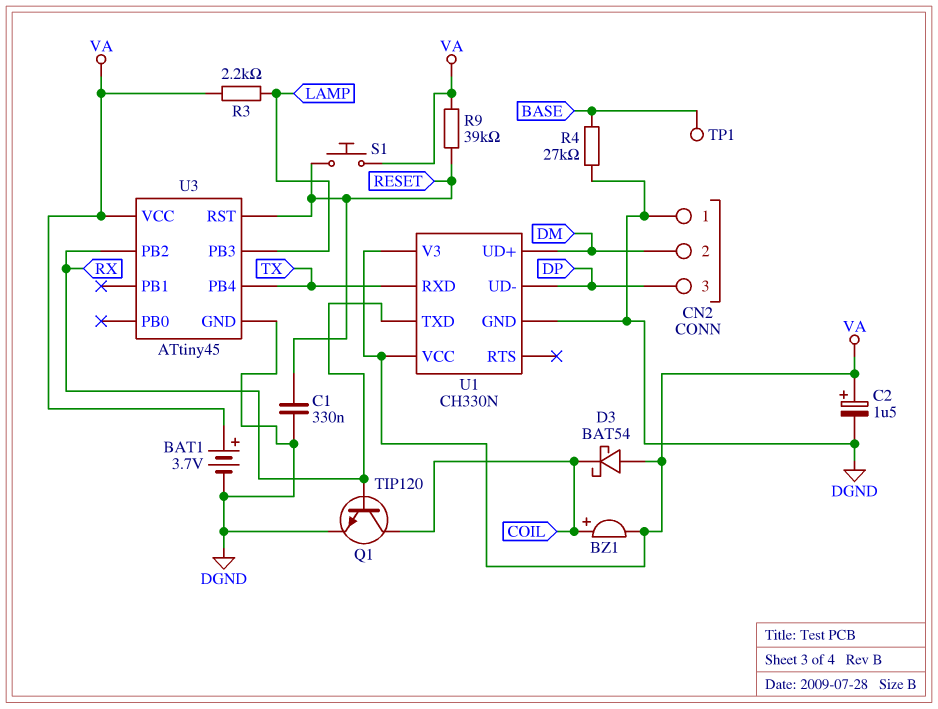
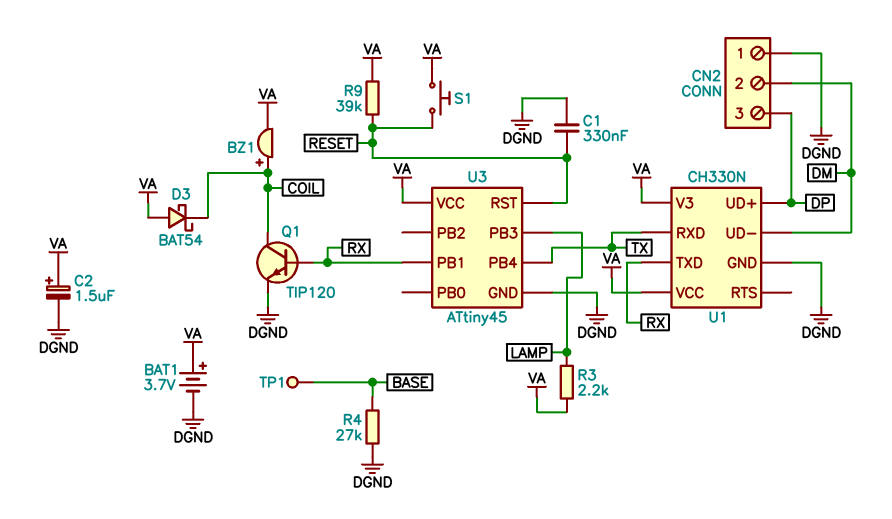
U1 pin UD+: DM -> DP
U1 pin UD-: DP -> DM
U3 pin PB1: none -> RX
U3 pin PB2: RX -> none

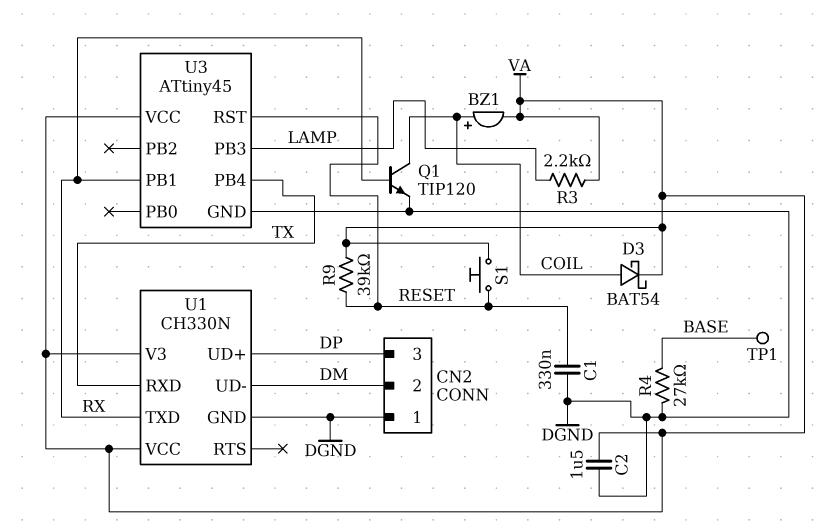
BAT1: 3.7V (plus VA, minus DGND) -> none
C2: 1.5uF (plus VA, minus DGND) -> 1.5uF (DGND, VA)
D3: schottky BAT54 (A VA, K COIL) -> schottky BAT54 (A COIL, K VA)

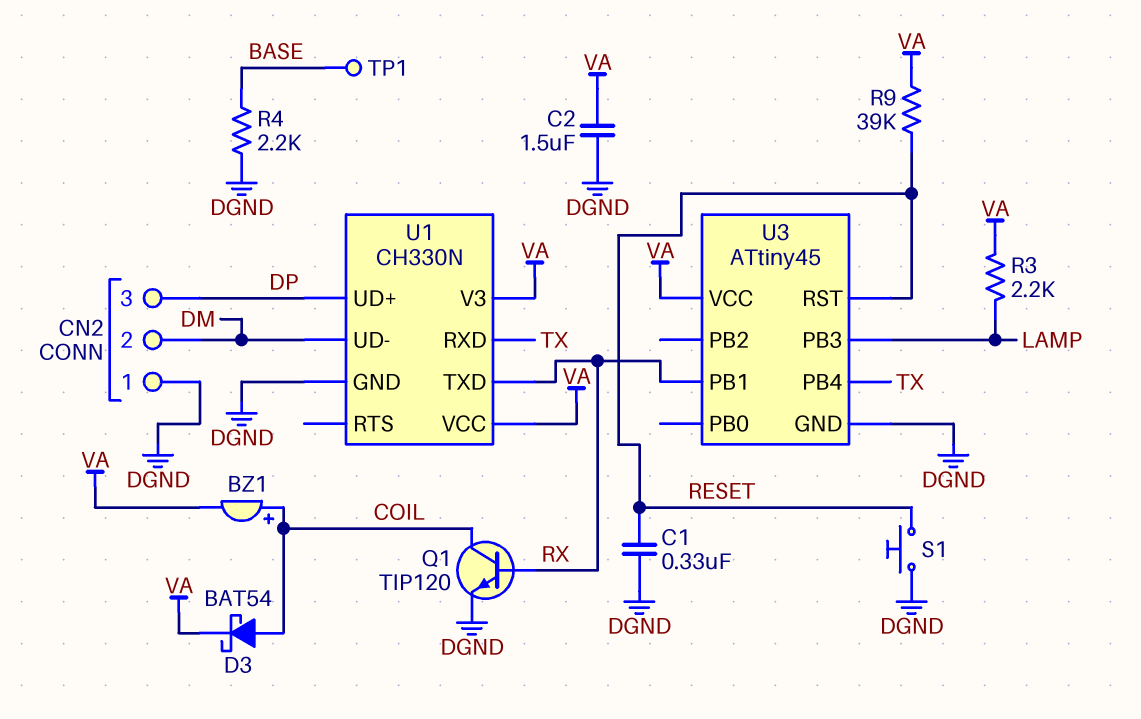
R4: 27k (BASE, DGND) -> 2.2k (BASE, DGND)
S1: button (RESET, VA) -> button (DGND, RESET)

